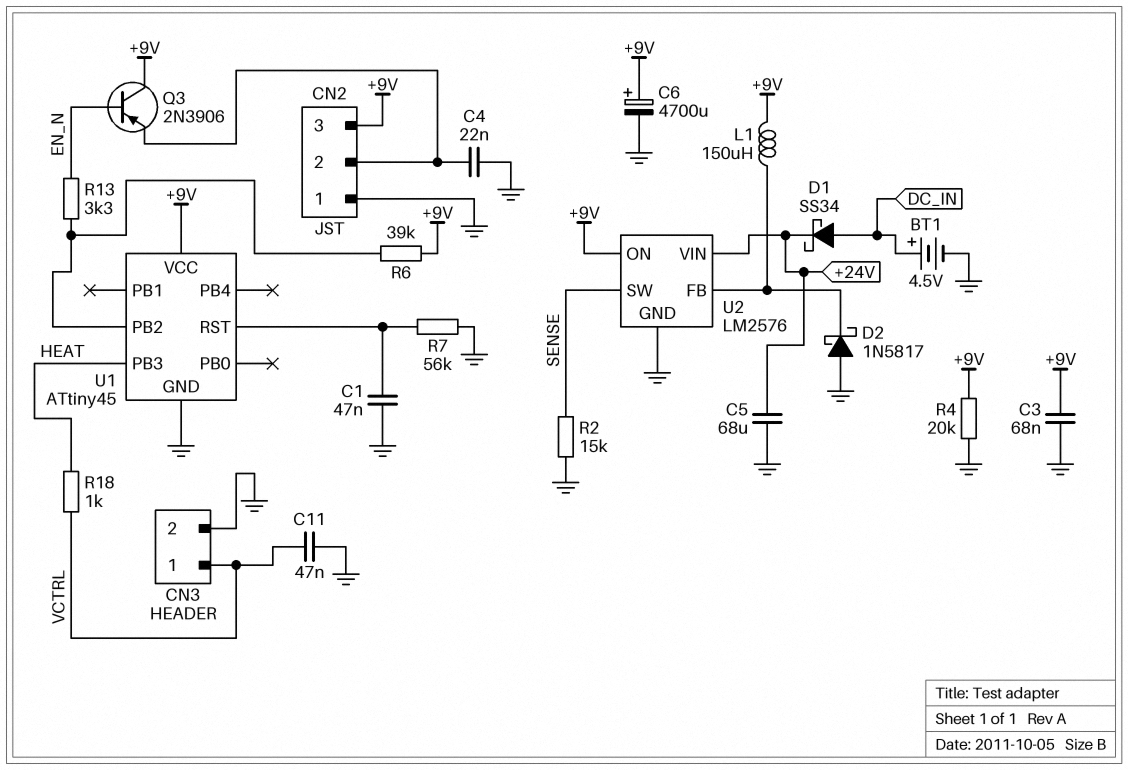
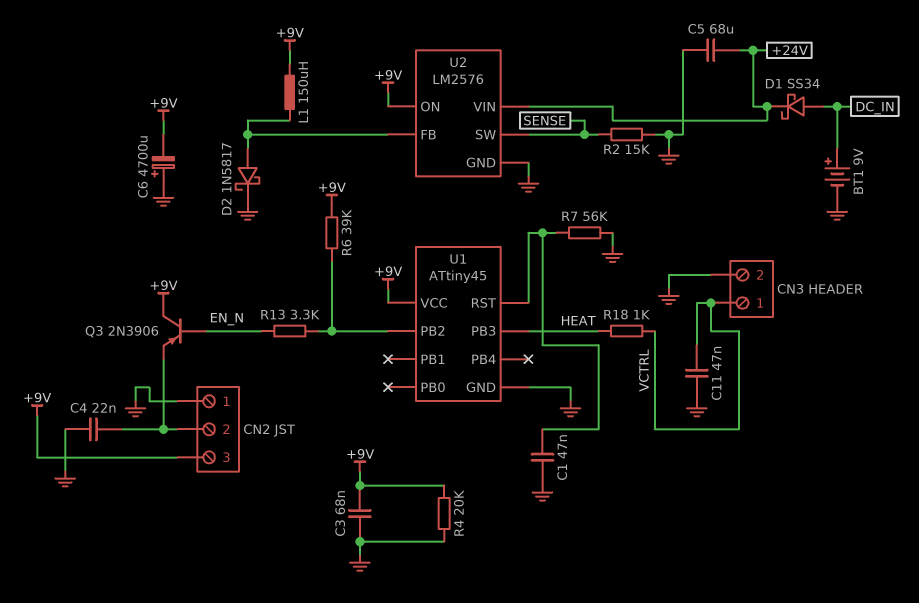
BT1: 4.5V (plus DC_IN, minus GND) -> 9V (plus DC_IN, minus GND)
C6: 4700uF (plus +9V, minus GND) -> 4700uF (plus GND, minus +9V)
D2: schottky 1N5817 (A GND, K U2/FB) -> schottky 1N5817 (A U2/FB, K GND)

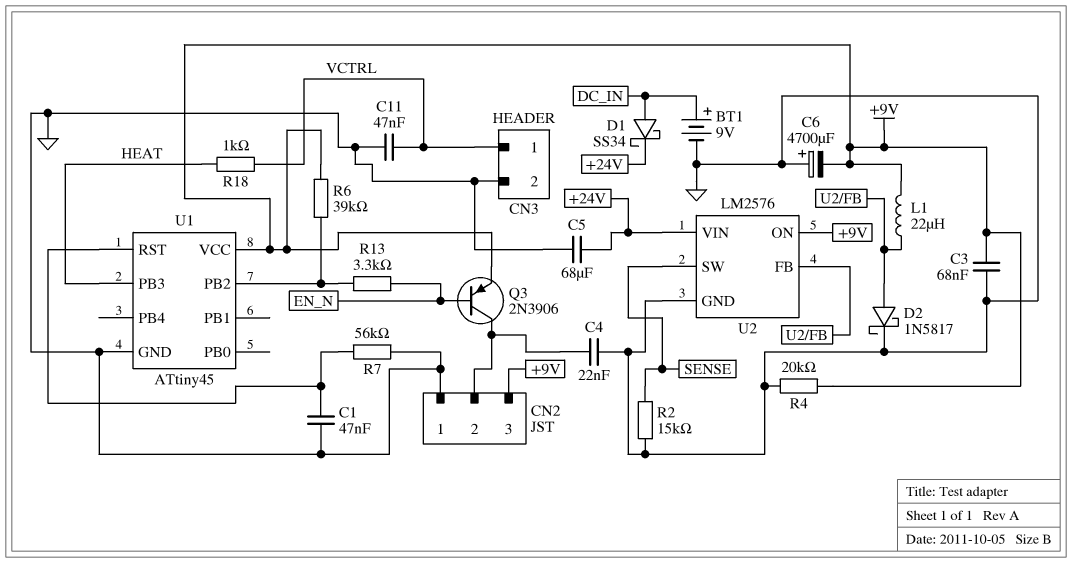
L1: 150uH (+9V, U2/FB) -> 22uH (+9V, U2/FB)
Q3: PNP 2N3906 (B EN_N, C +9V, E CN2/2) -> PNP 2N3906 (B EN_N, C CN2/2, E +9V)

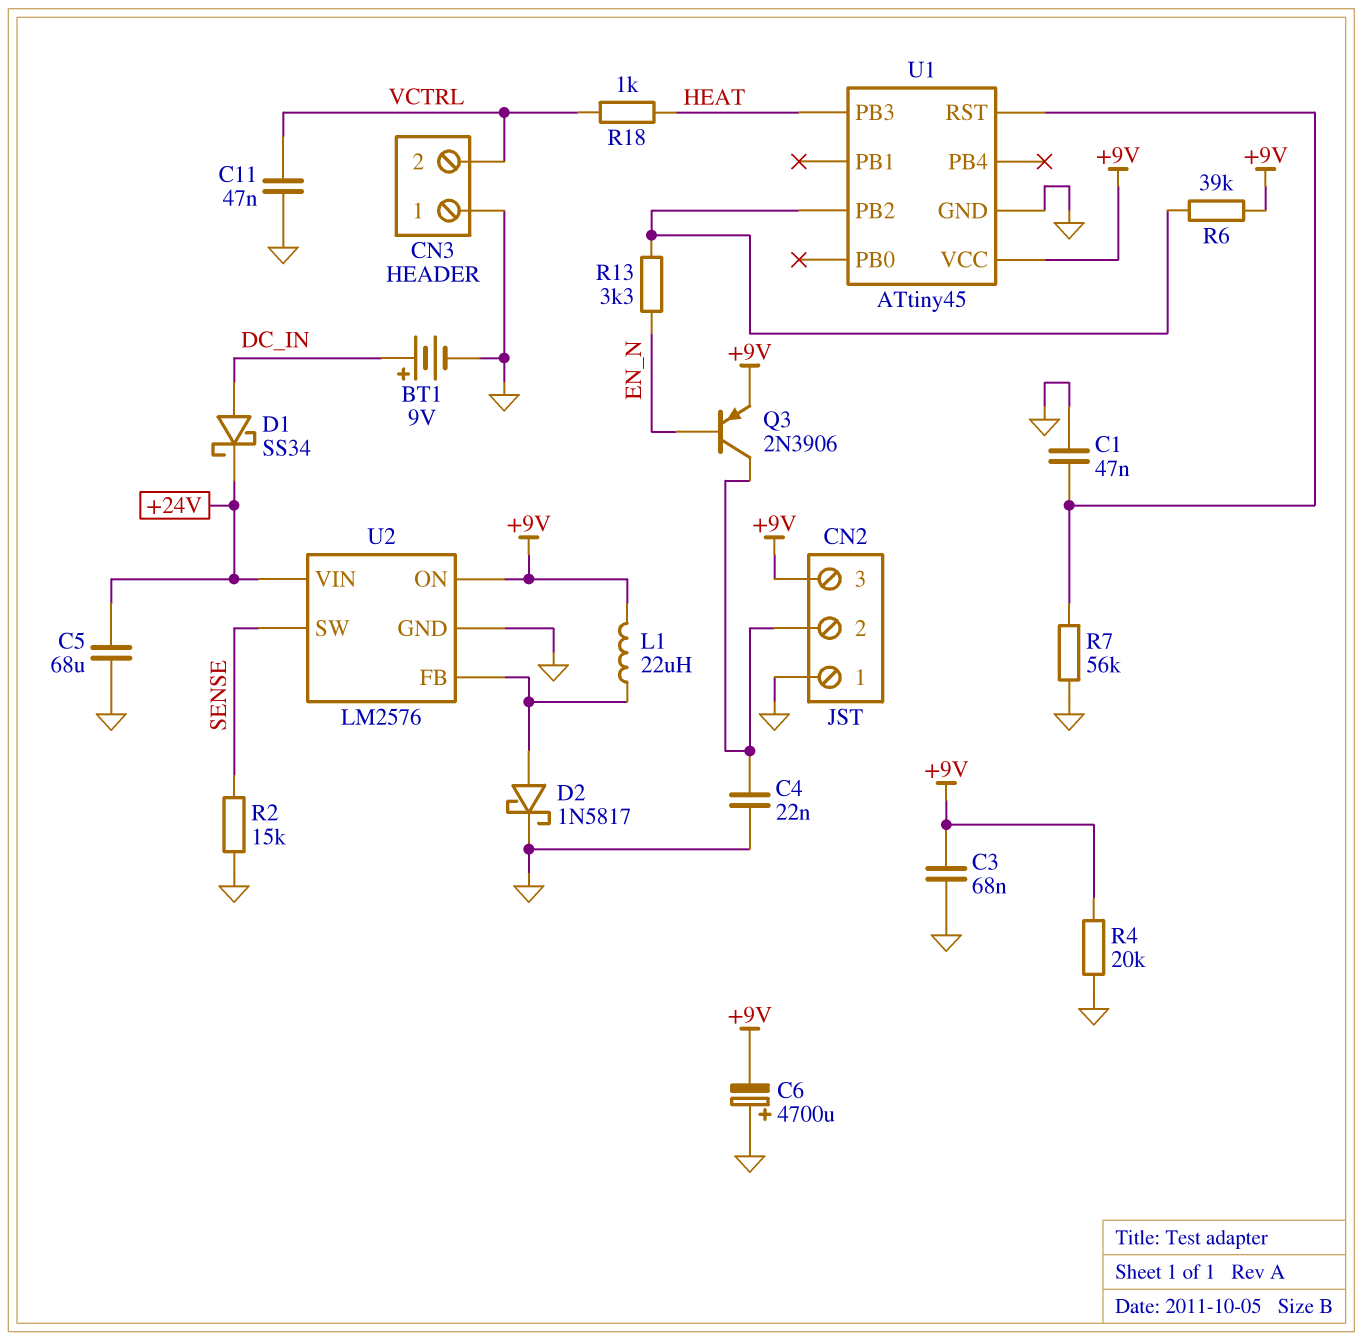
CN3 pin 1: VCTRL -> GND
CN3 pin 2: GND -> VCTRL

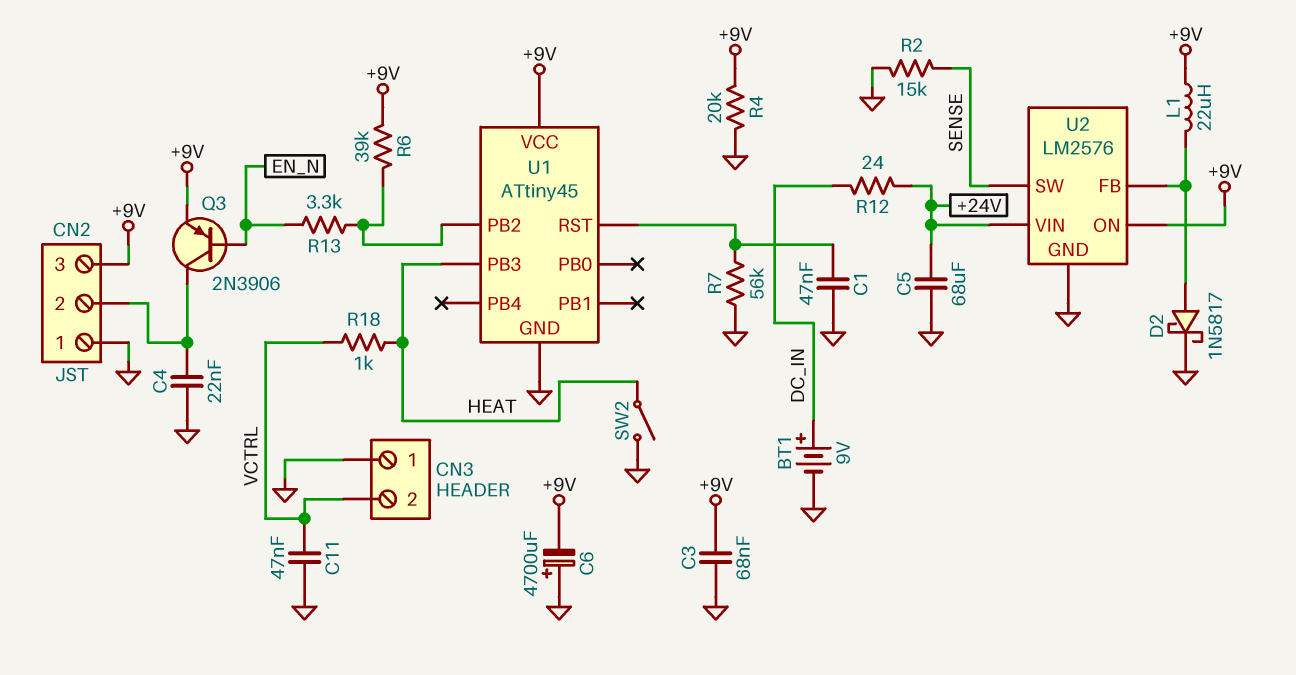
D1: schottky SS34 (A DC_IN, K +24V) -> none
R12: none -> 24 (+24V, DC_IN)
SW2: none -> switch (GND, HEAT)

